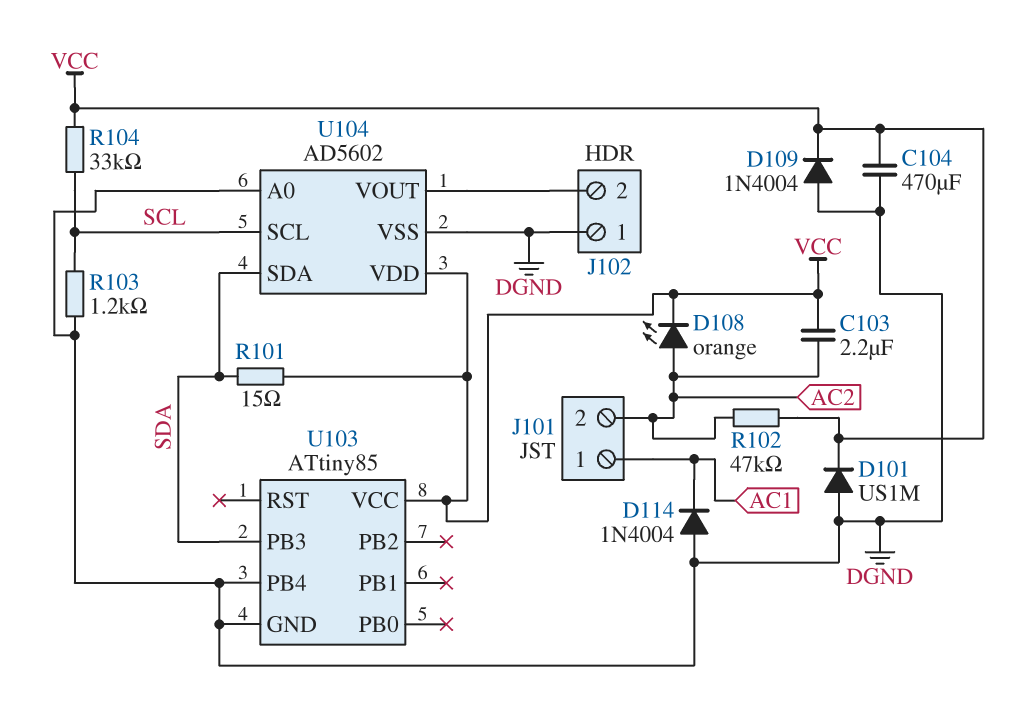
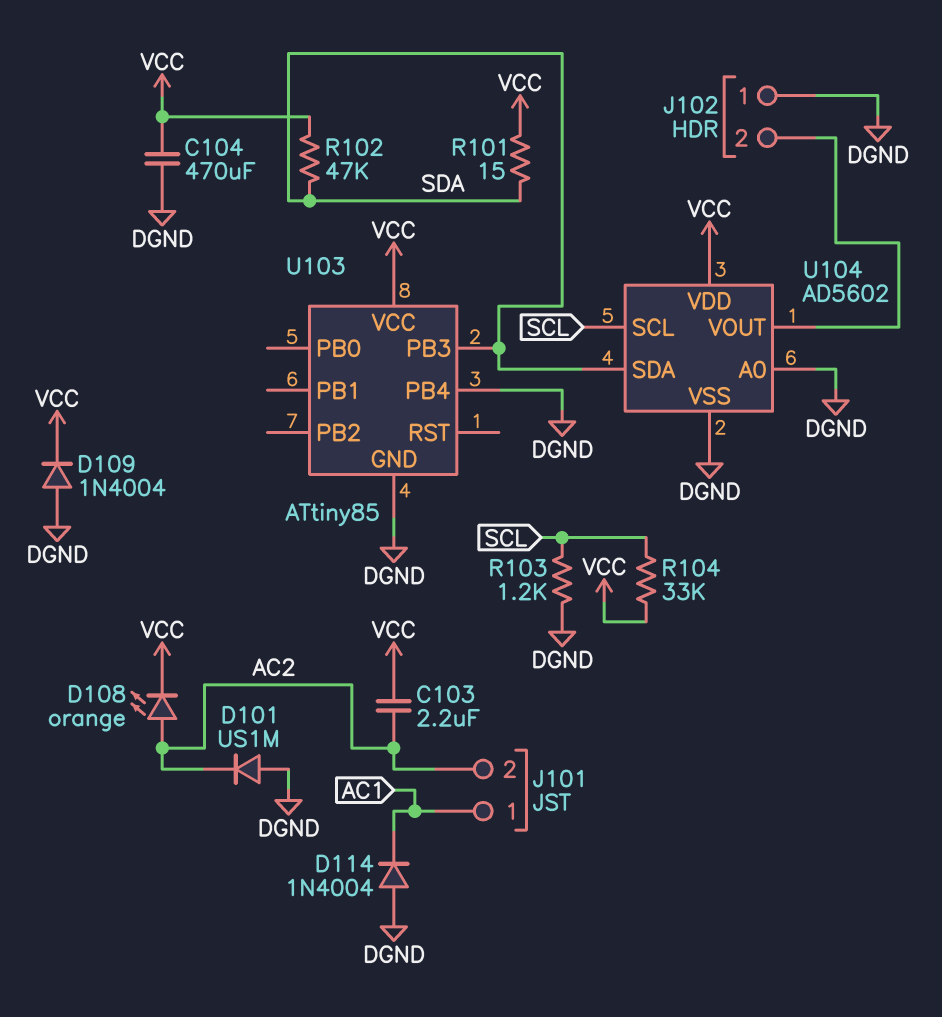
D101: diode US1M (A DGND, K VCC) -> diode US1M (A DGND, K AC2)
R102: 47k (AC2, VCC) -> 47k (SDA, VCC)

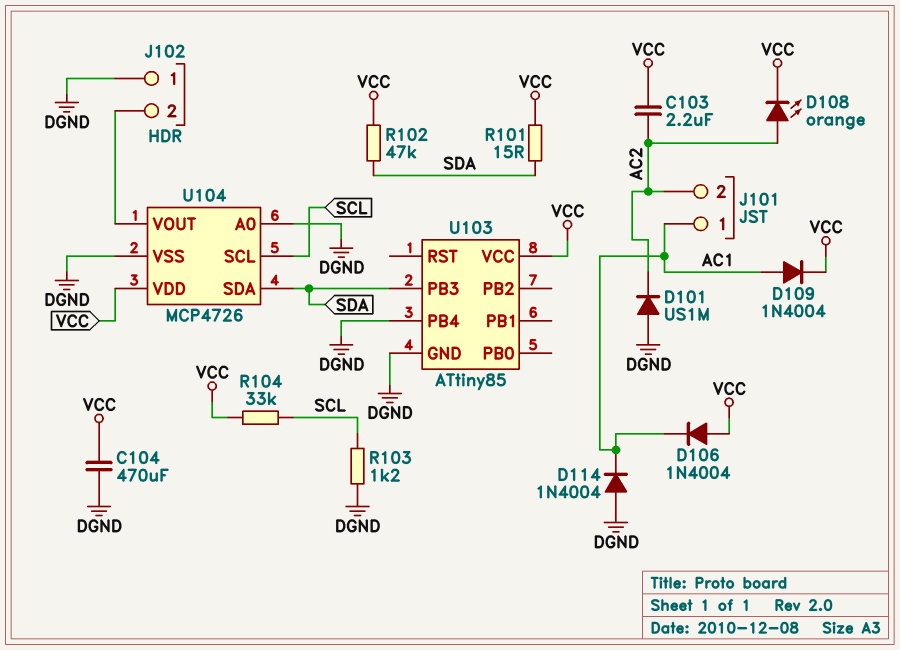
D106: none -> diode 1N4004 (A VCC, K AC1)
D109: diode 1N4004 (A DGND, K VCC) -> diode 1N4004 (A AC1, K VCC)
U104: AD5602 -> MCP4726

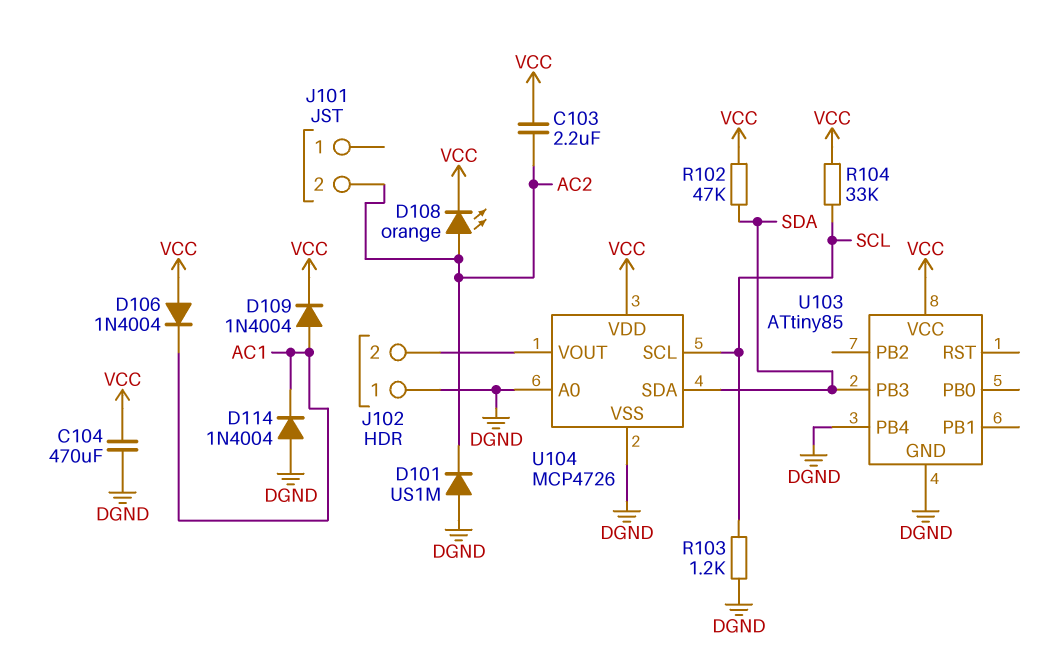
J101 pin 1: AC1 -> none
R101: 15 (SDA, VCC) -> none

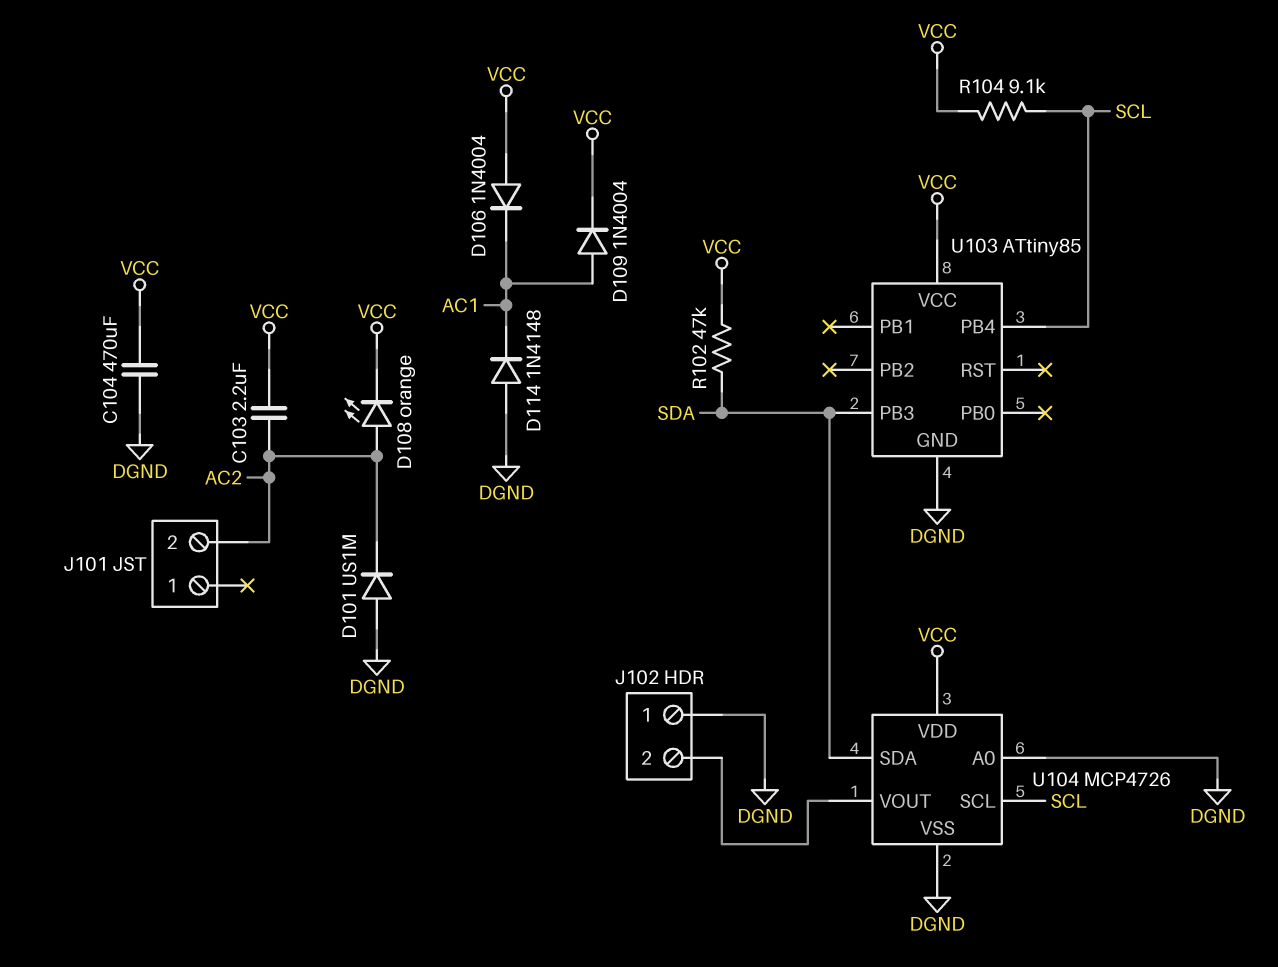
D114: diode 1N4004 (A DGND, K AC1) -> diode 1N4148 (A DGND, K AC1)
R103: 1.2k (DGND, SCL) -> none
R104: 33k (SCL, VCC) -> 9.1k (SCL, VCC)
U103 pin PB4: DGND -> SCL

